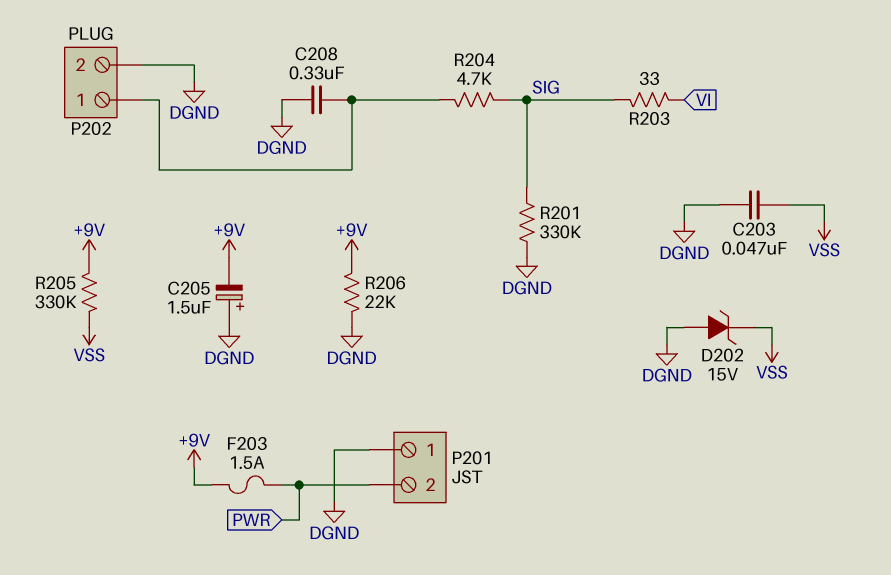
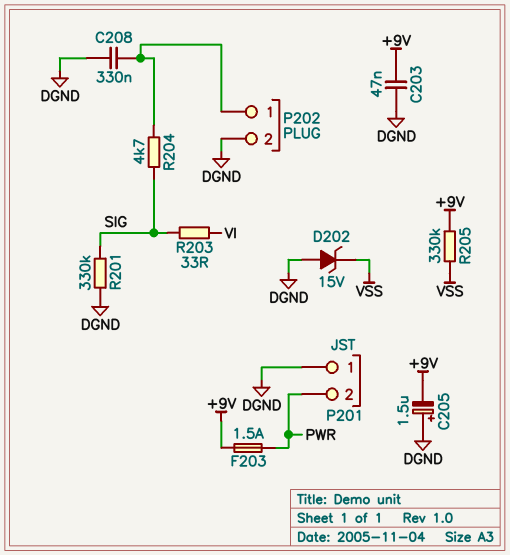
C203: 47nF (DGND, VSS) -> 47nF (+9V, DGND)
R206: 22k (+9V, DGND) -> none

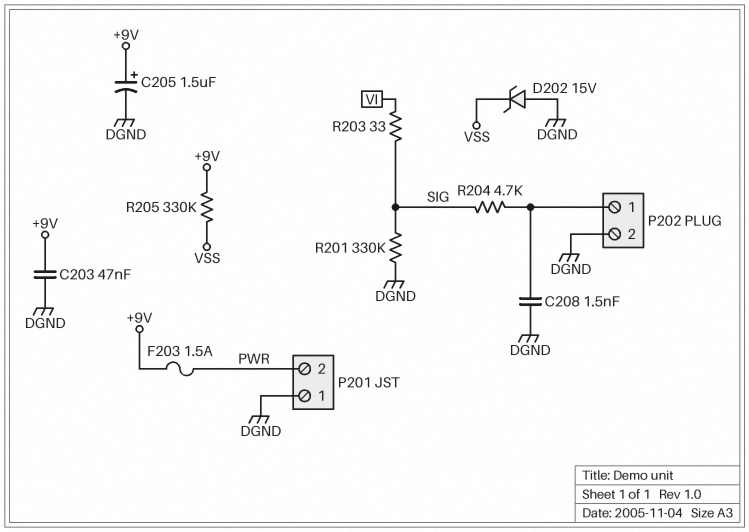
C205: 1.5uF (plus DGND, minus +9V) -> 1.5uF (plus +9V, minus DGND)
C208: 330nF (DGND, P202/1) -> 1.5nF (DGND, P202/1)

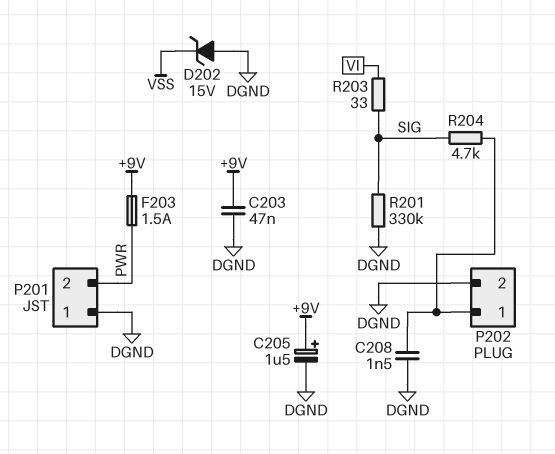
R205: 330k (+9V, VSS) -> none

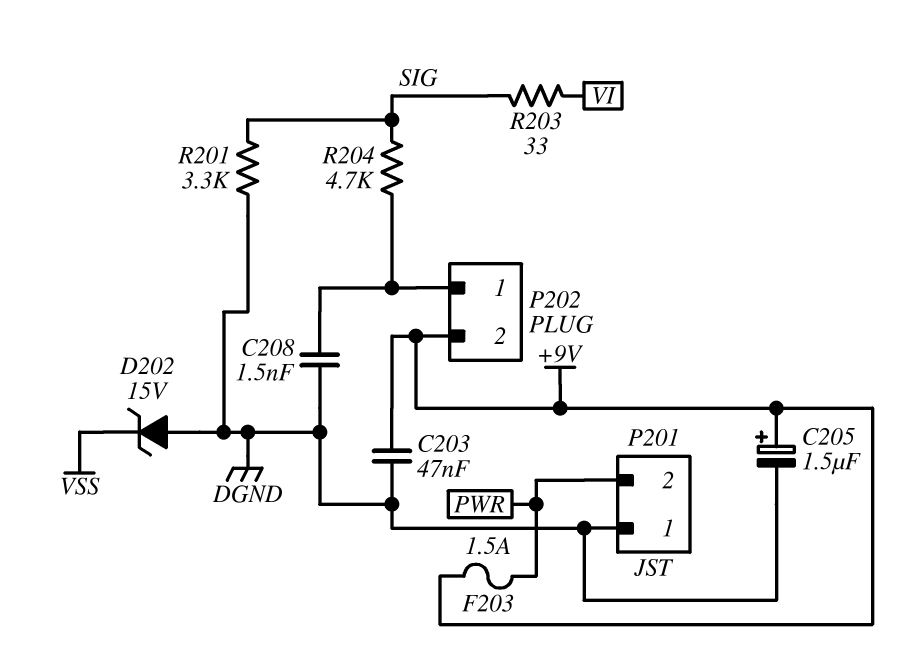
P202 pin 2: DGND -> +9V
R201: 330k (DGND, SIG) -> 3.3k (DGND, SIG)

